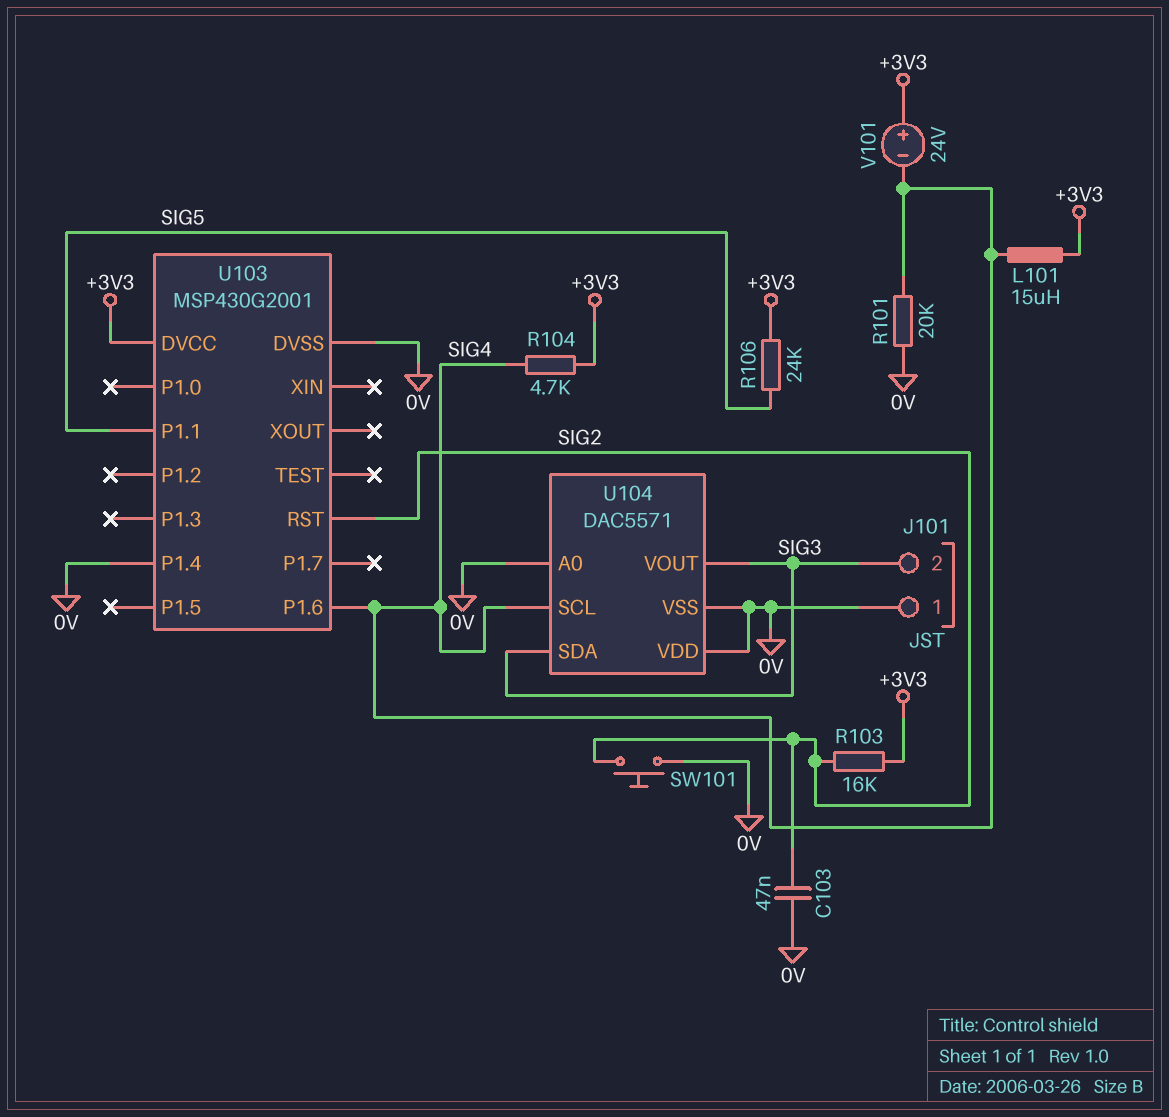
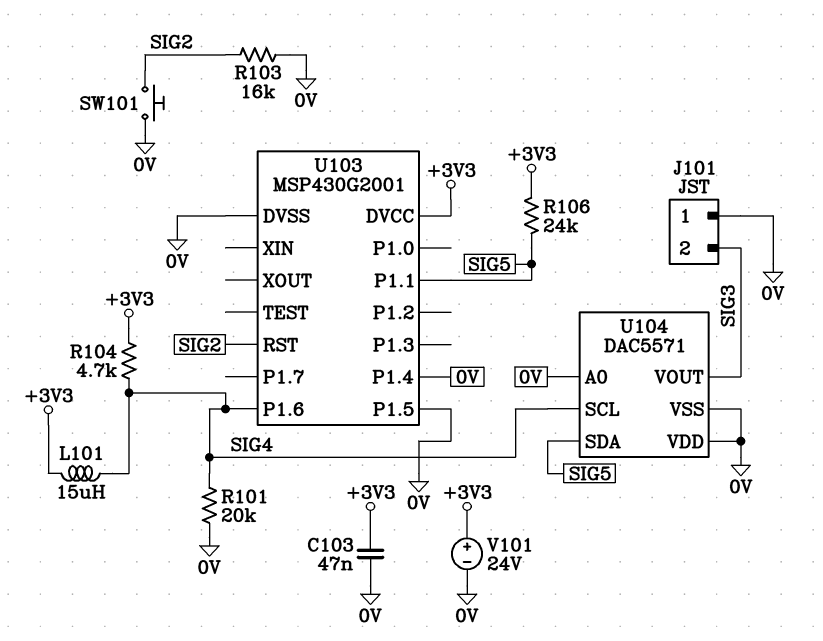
C103: 47nF (0V, SIG2) -> 47nF (+3V3, 0V)
R103: 16k (+3V3, SIG2) -> 16k (0V, SIG2)
U103 pin P1.5: none -> 0V
U104 pin SDA: SIG3 -> SIG5
V101: 24V (plus +3V3, minus SIG4) -> 24V (plus +3V3, minus 0V)

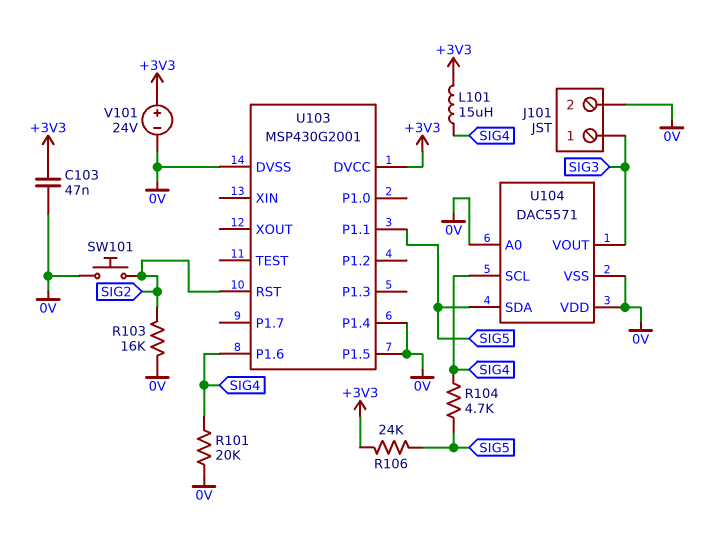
J101 pin 1: 0V -> SIG3
J101 pin 2: SIG3 -> 0V
R104: 4.7k (+3V3, SIG4) -> 4.7k (SIG4, SIG5)

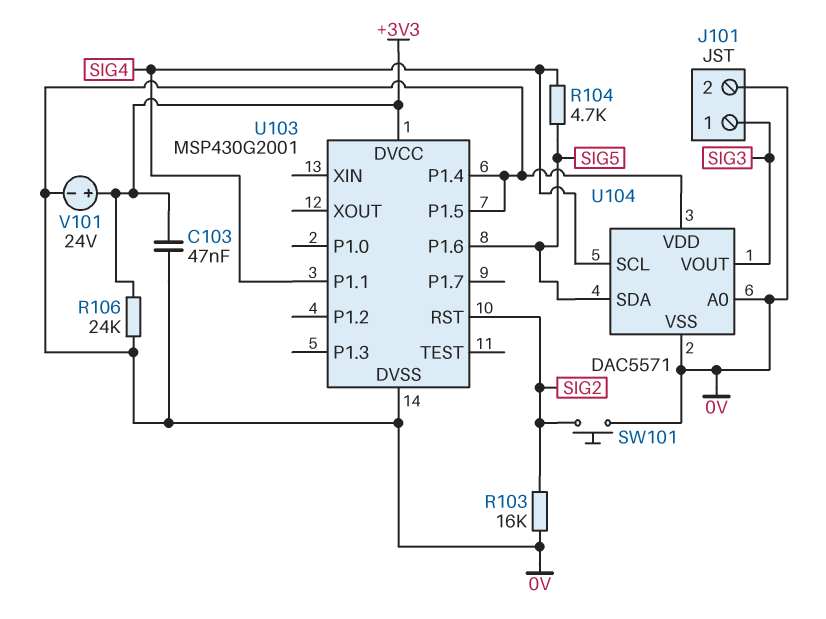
L101: 15uH (+3V3, SIG4) -> none
R101: 20k (0V, SIG4) -> none
R106: 24k (+3V3, SIG5) -> 24k (+3V3, 0V)
U103 pin P1.1: SIG5 -> SIG4
U103 pin P1.6: SIG4 -> SIG5

